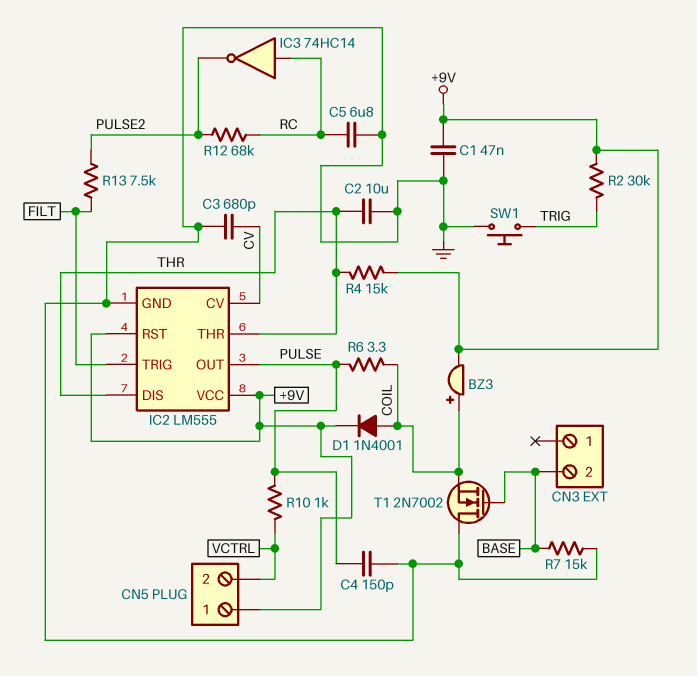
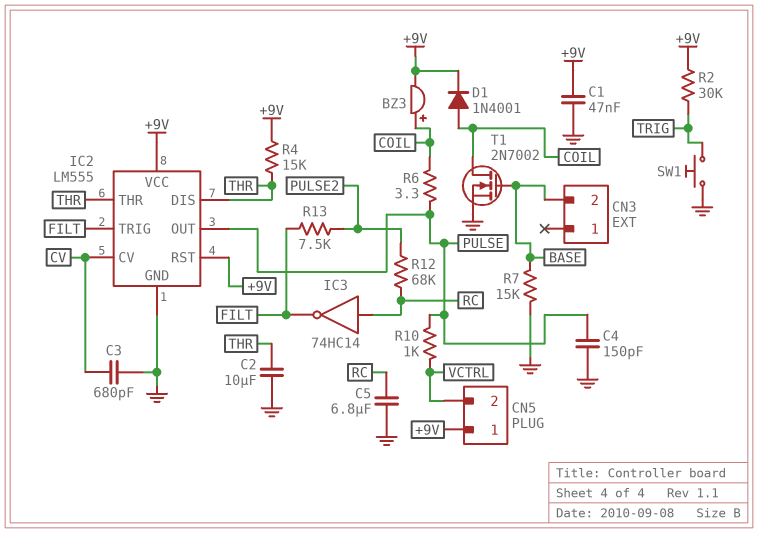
IC3: NOT 74HC14 (in RC, out PULSE2) -> NOT 74HC14 (in RC, out FILT)
T1: NMOS 2N7002 (G BASE, D GND, S COIL) -> NMOS 2N7002 (G BASE, D COIL, S GND)

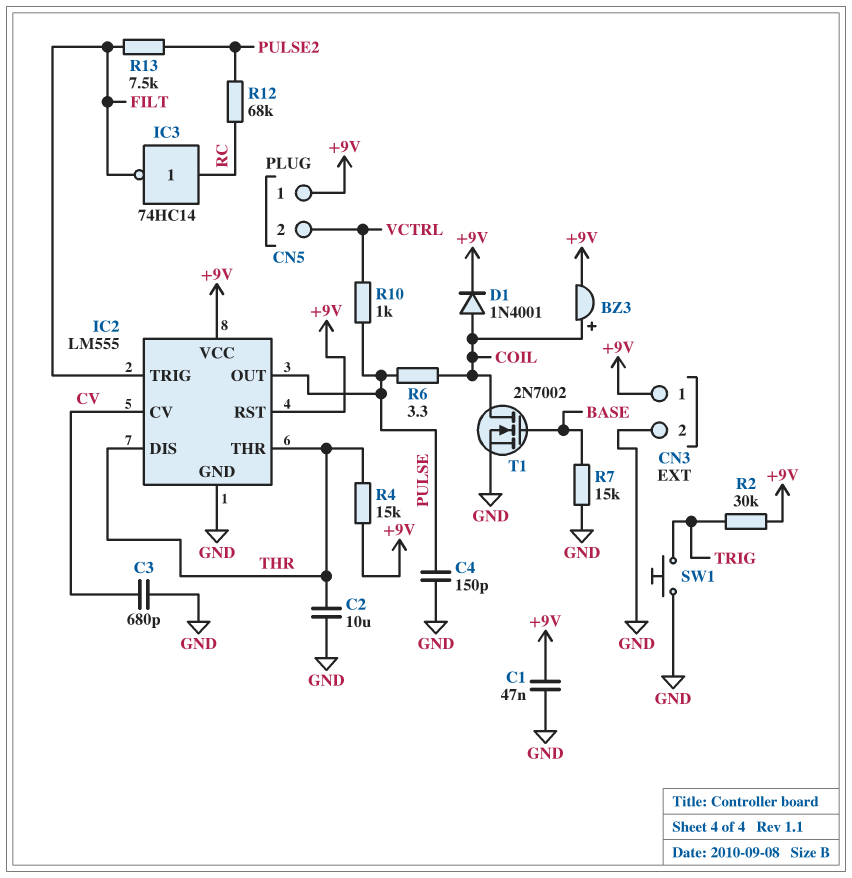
C5: 6.8uF (GND, RC) -> none
CN3 pin 1: none -> +9V
CN3 pin 2: BASE -> GND

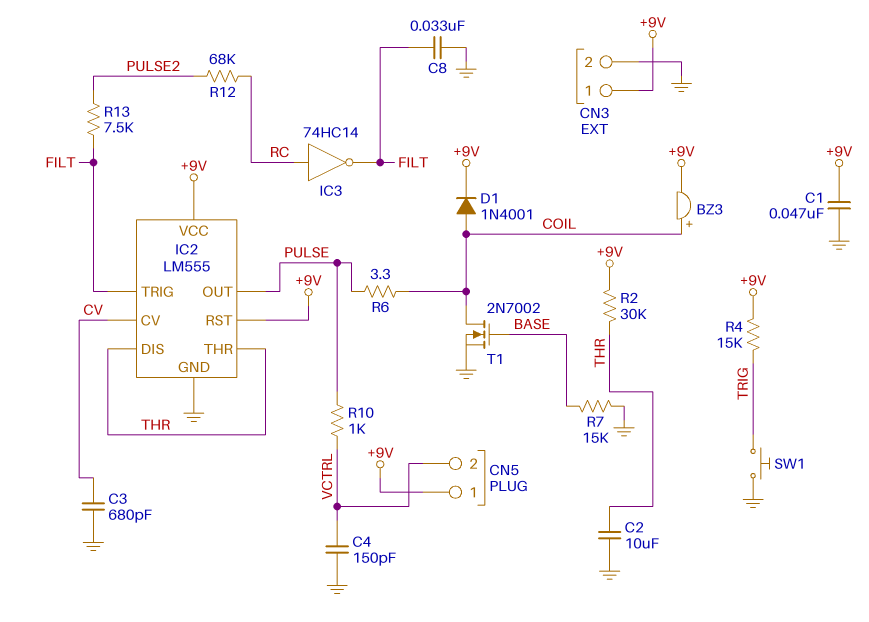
C4: 150pF (GND, PULSE) -> 150pF (GND, VCTRL)
C8: none -> 33nF (FILT, GND)
R2: 30k (+9V, TRIG) -> 30k (+9V, THR)
R4: 15k (+9V, THR) -> 15k (+9V, TRIG)

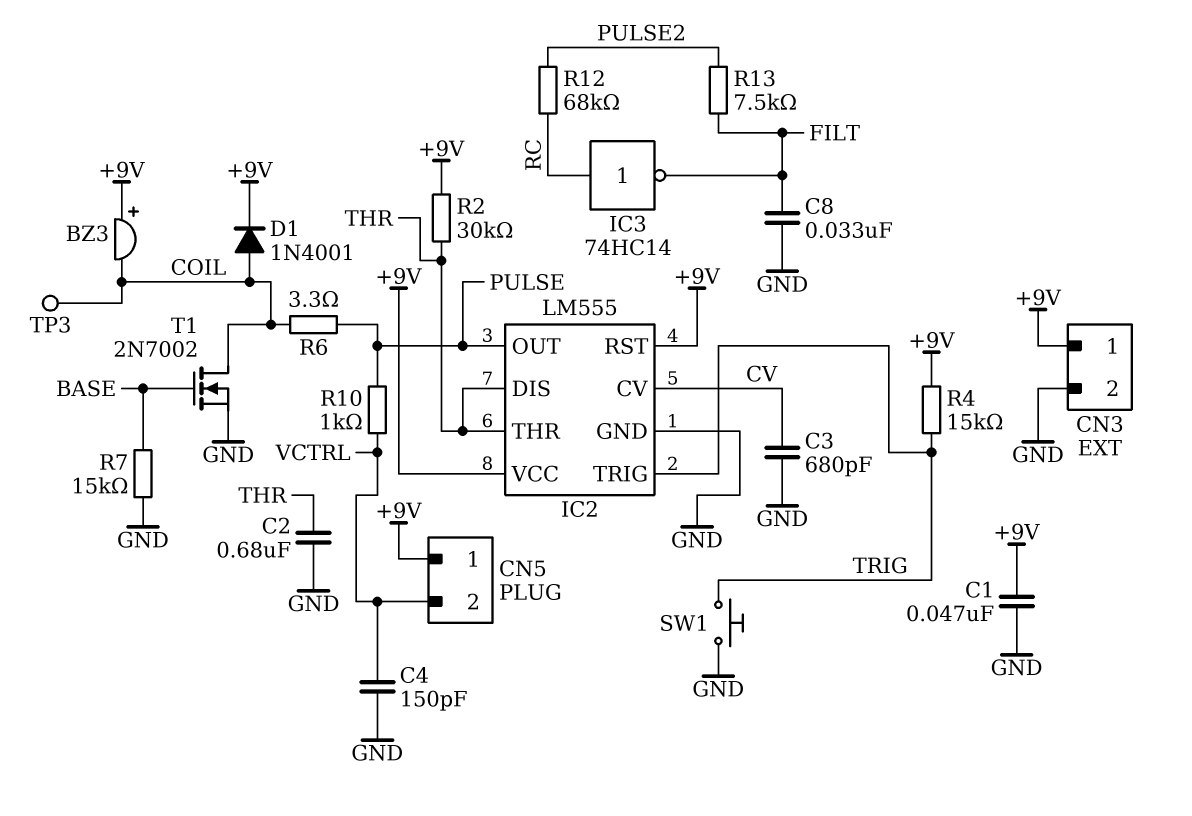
BZ3: buzzer (plus COIL, minus +9V) -> buzzer (plus +9V, minus COIL)
C2: 10uF (GND, THR) -> 680nF (GND, THR)
IC2 pin TRIG: FILT -> TRIG
TP3: none -> test point (COIL)

